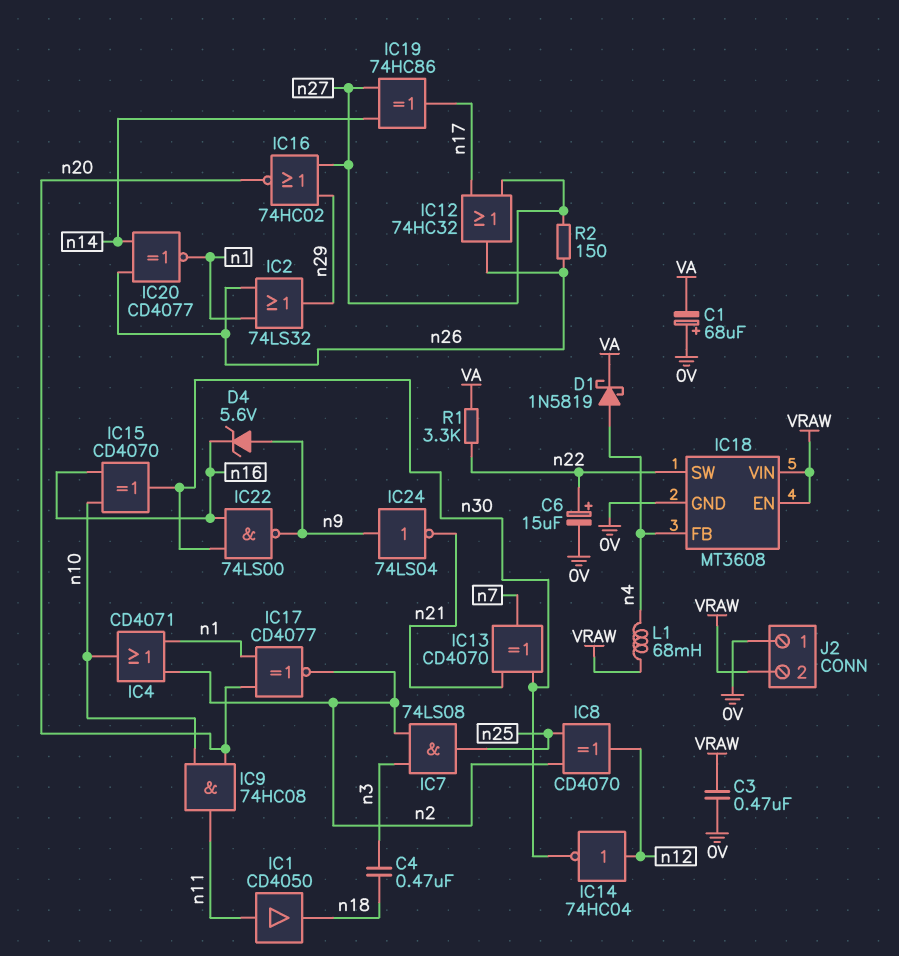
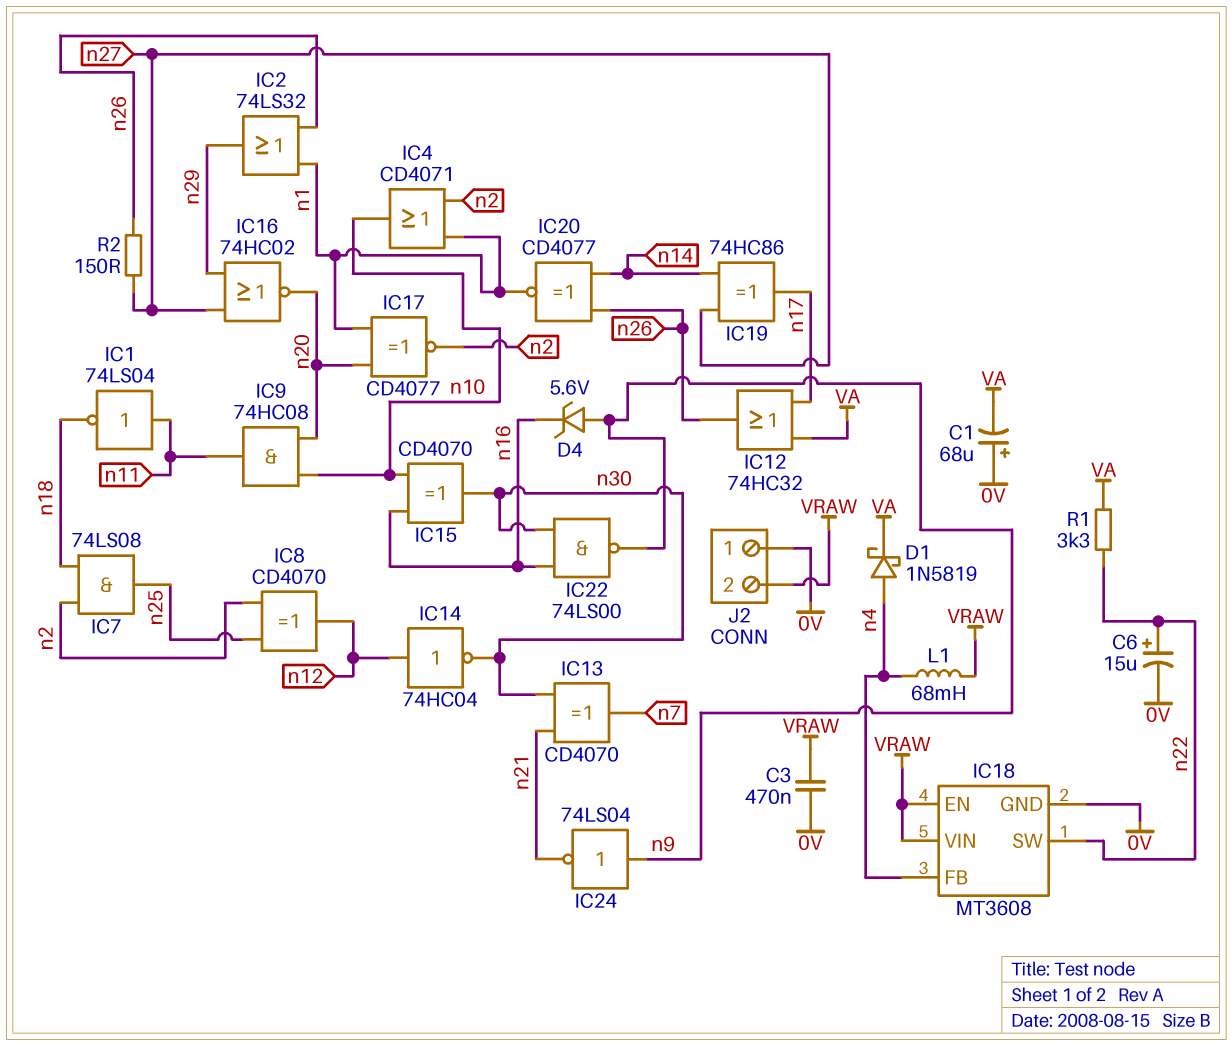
C4: 470nF (n3, n18) -> none
IC1: buffer CD4050 (in n11, out n18) -> NOT 74LS04 (in n11, out n18)
IC7: AND 74LS08 (in n2, in n3, out n25) -> AND 74LS08 (in n2, in n18, out n25)
IC12: OR 74HC32 (in n17, in n27, out n26) -> OR 74HC32 (in VA, in n17, out n26)

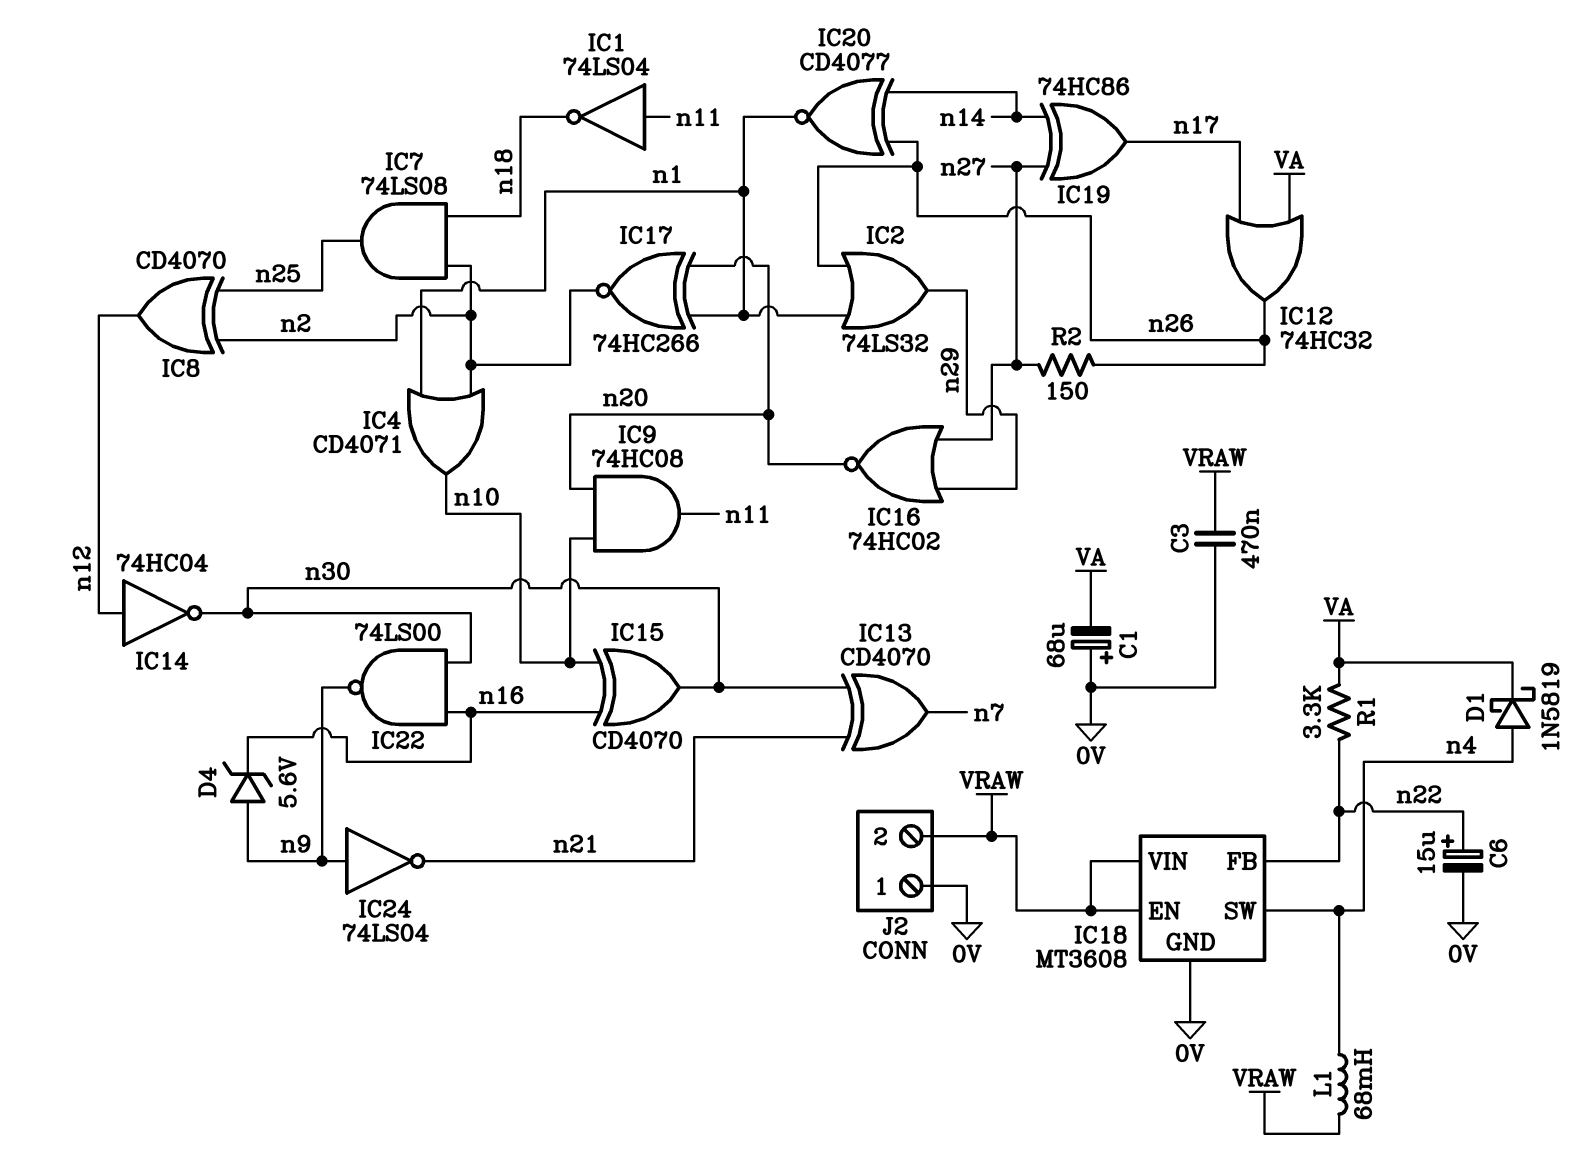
IC17: XNOR CD4077 (in n1, in n20, out n2) -> XNOR 74HC266 (in n1, in n20, out n2)
IC18 pin FB: n4 -> n22
IC18 pin SW: n22 -> n4

